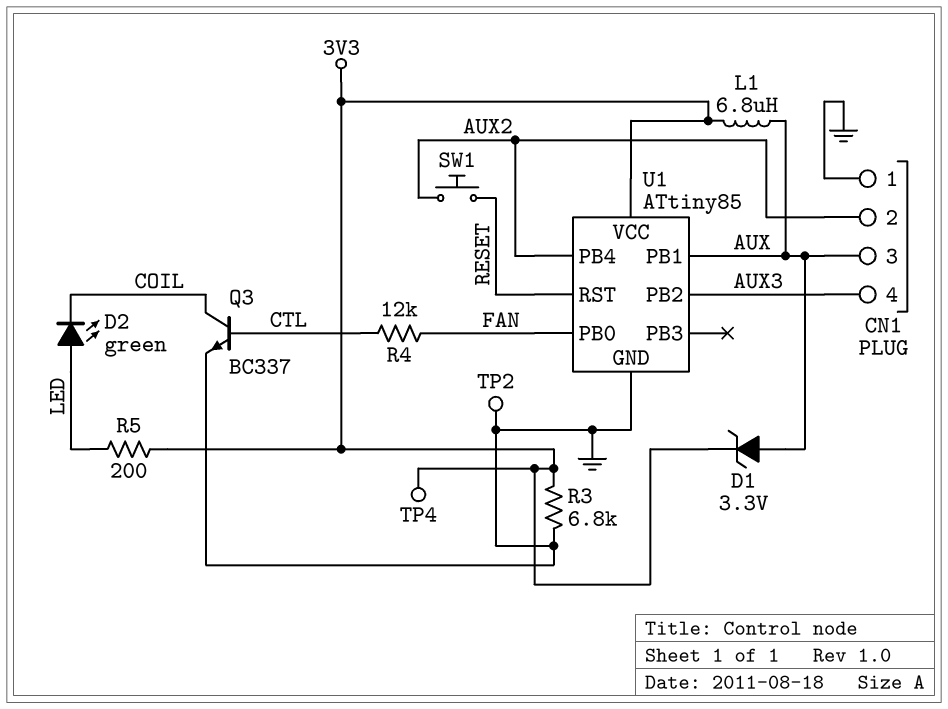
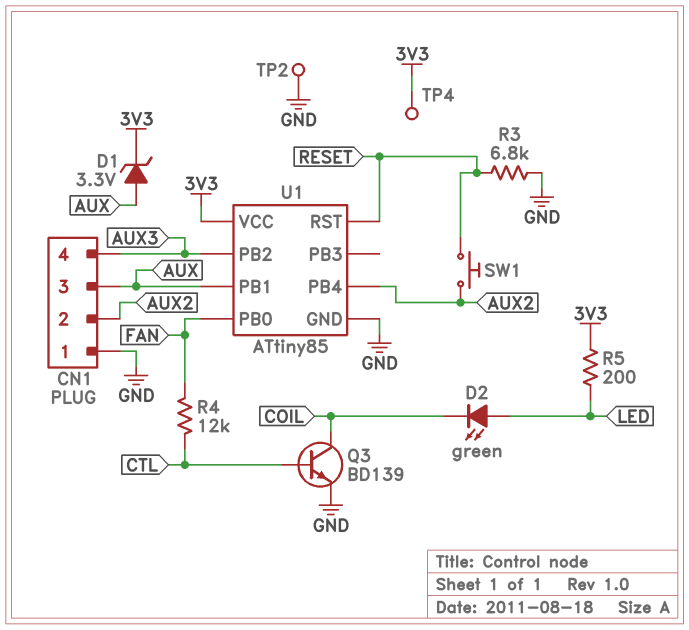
L1: 6.8uH (3V3, AUX) -> none
Q3: NPN BC337 (B CTL, C COIL, E GND) -> NPN BD139 (B CTL, C COIL, E GND)
R3: 6.8k (3V3, GND) -> 6.8k (GND, RESET)

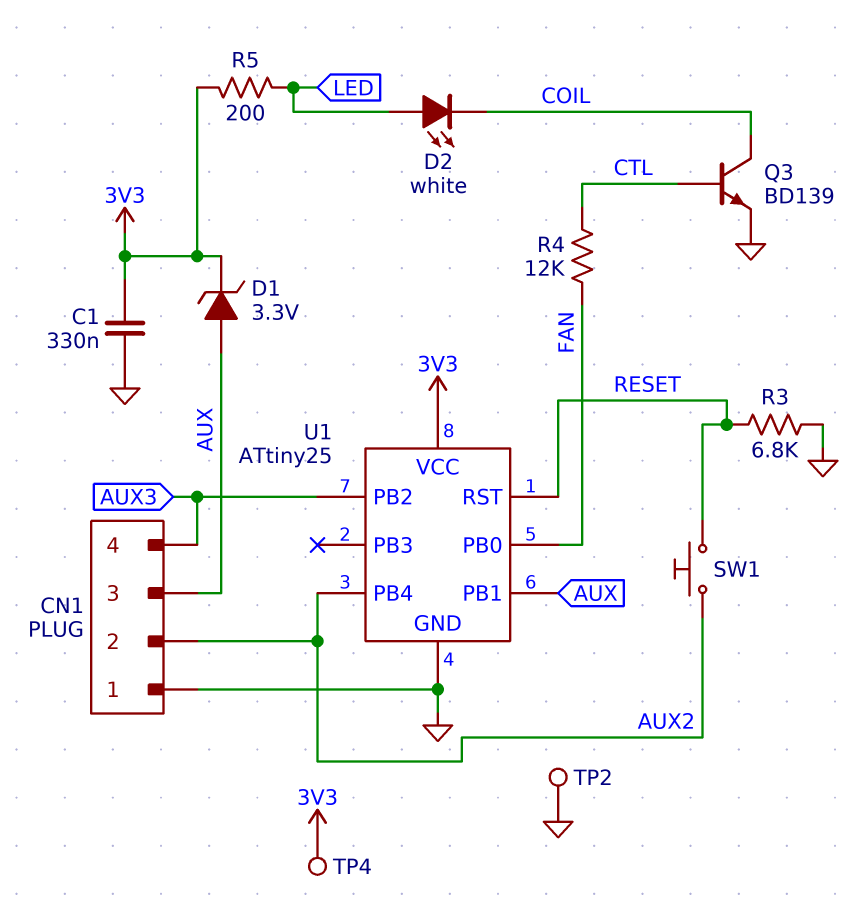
C1: none -> 330nF (3V3, GND)
D2: LED green (A LED, K COIL) -> LED white (A LED, K COIL)
U1: ATtiny85 -> ATtiny25

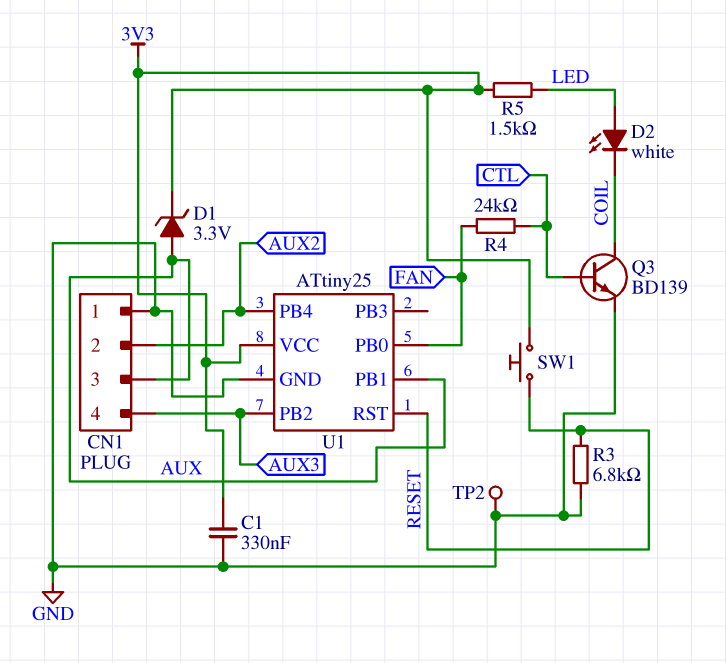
R4: 12k (CTL, FAN) -> 24k (CTL, FAN)
R5: 200 (3V3, LED) -> 1.5k (3V3, LED)
SW1: button (AUX2, RESET) -> button (3V3, RESET)
TP4: test point (3V3) -> none

